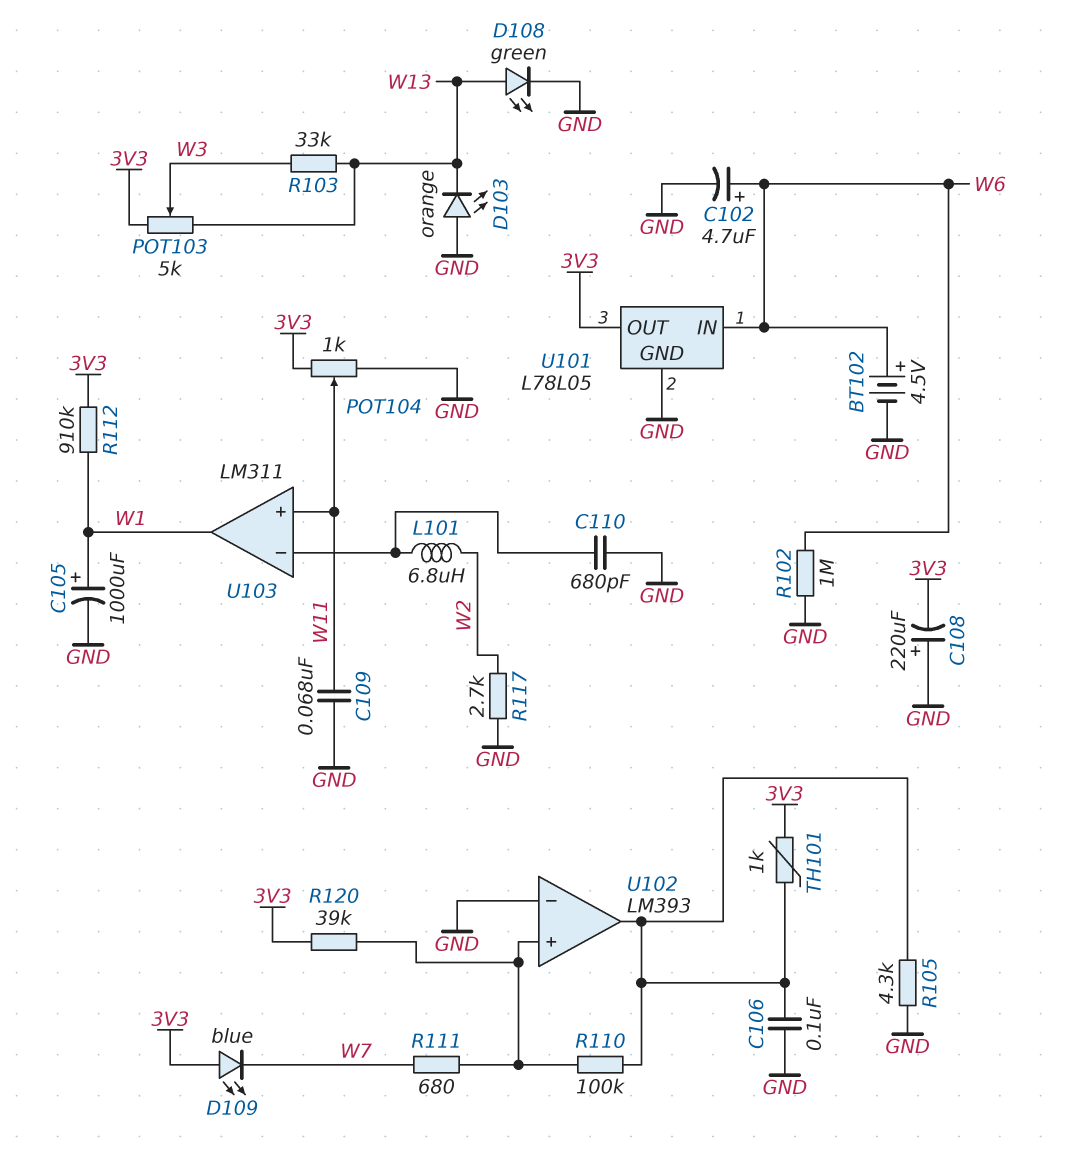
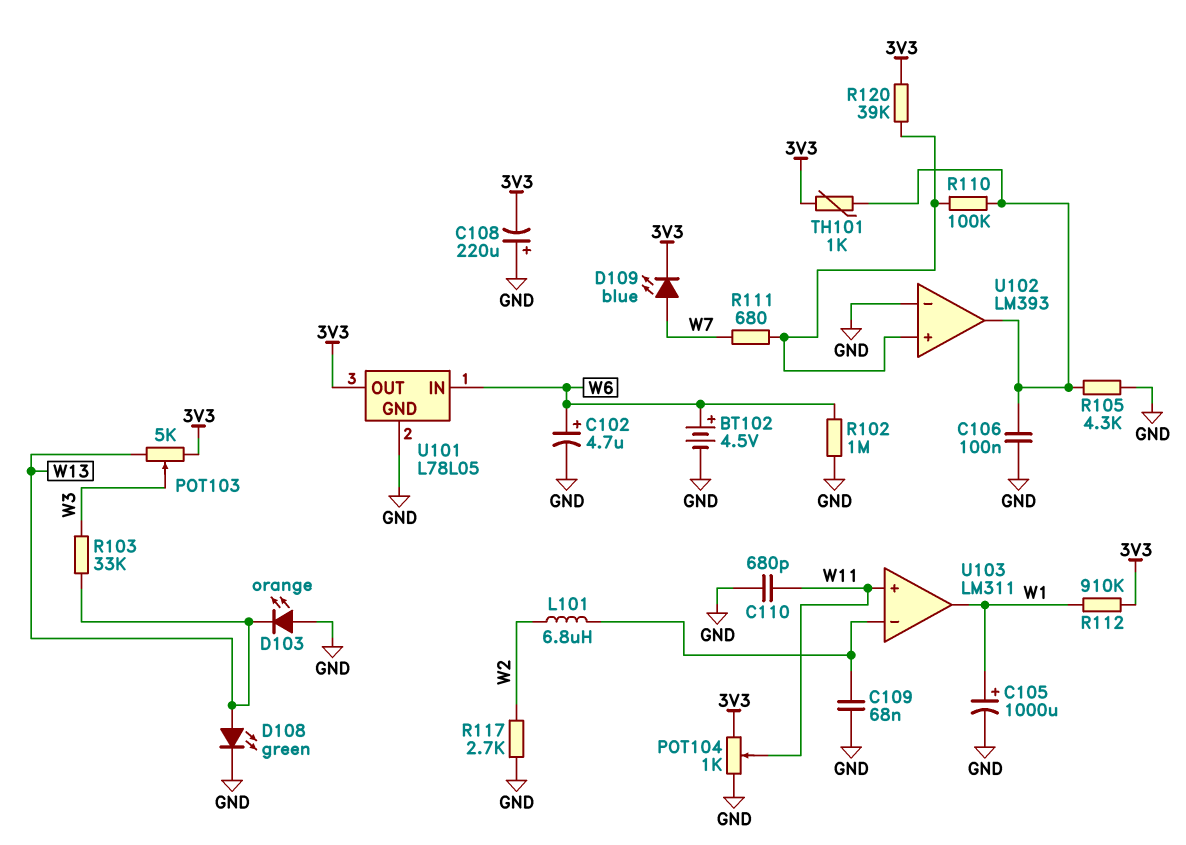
C109: 68nF (GND, W11) -> 68nF (GND, U103/in-)
C110: 680pF (GND, U103/in-) -> 680pF (GND, W11)
D109: LED blue (A 3V3, K W7) -> LED blue (A W7, K 3V3)

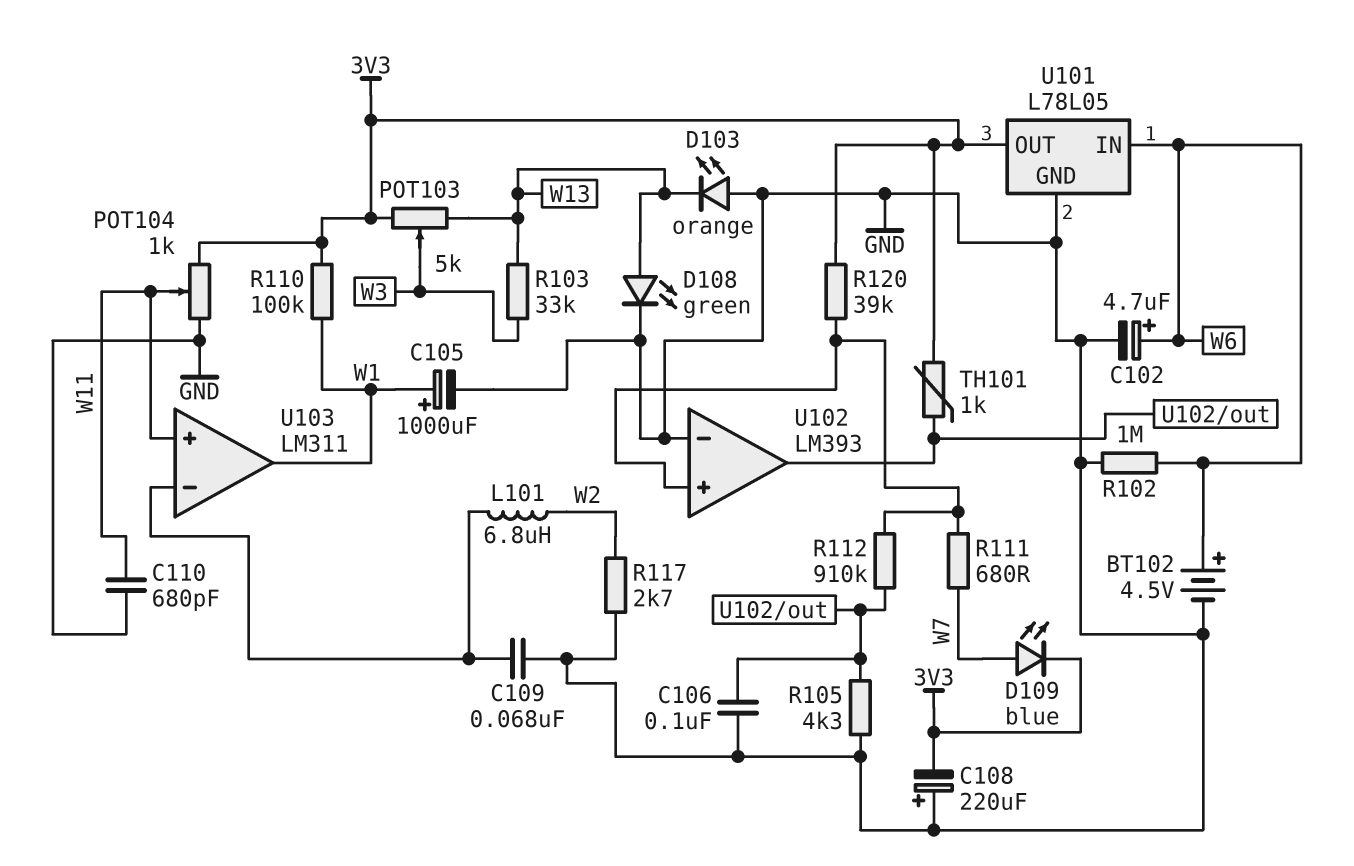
R110: 100k (U102/in+, U102/out) -> 100k (3V3, W1)
R112: 910k (3V3, W1) -> 910k (U102/in+, U102/out)

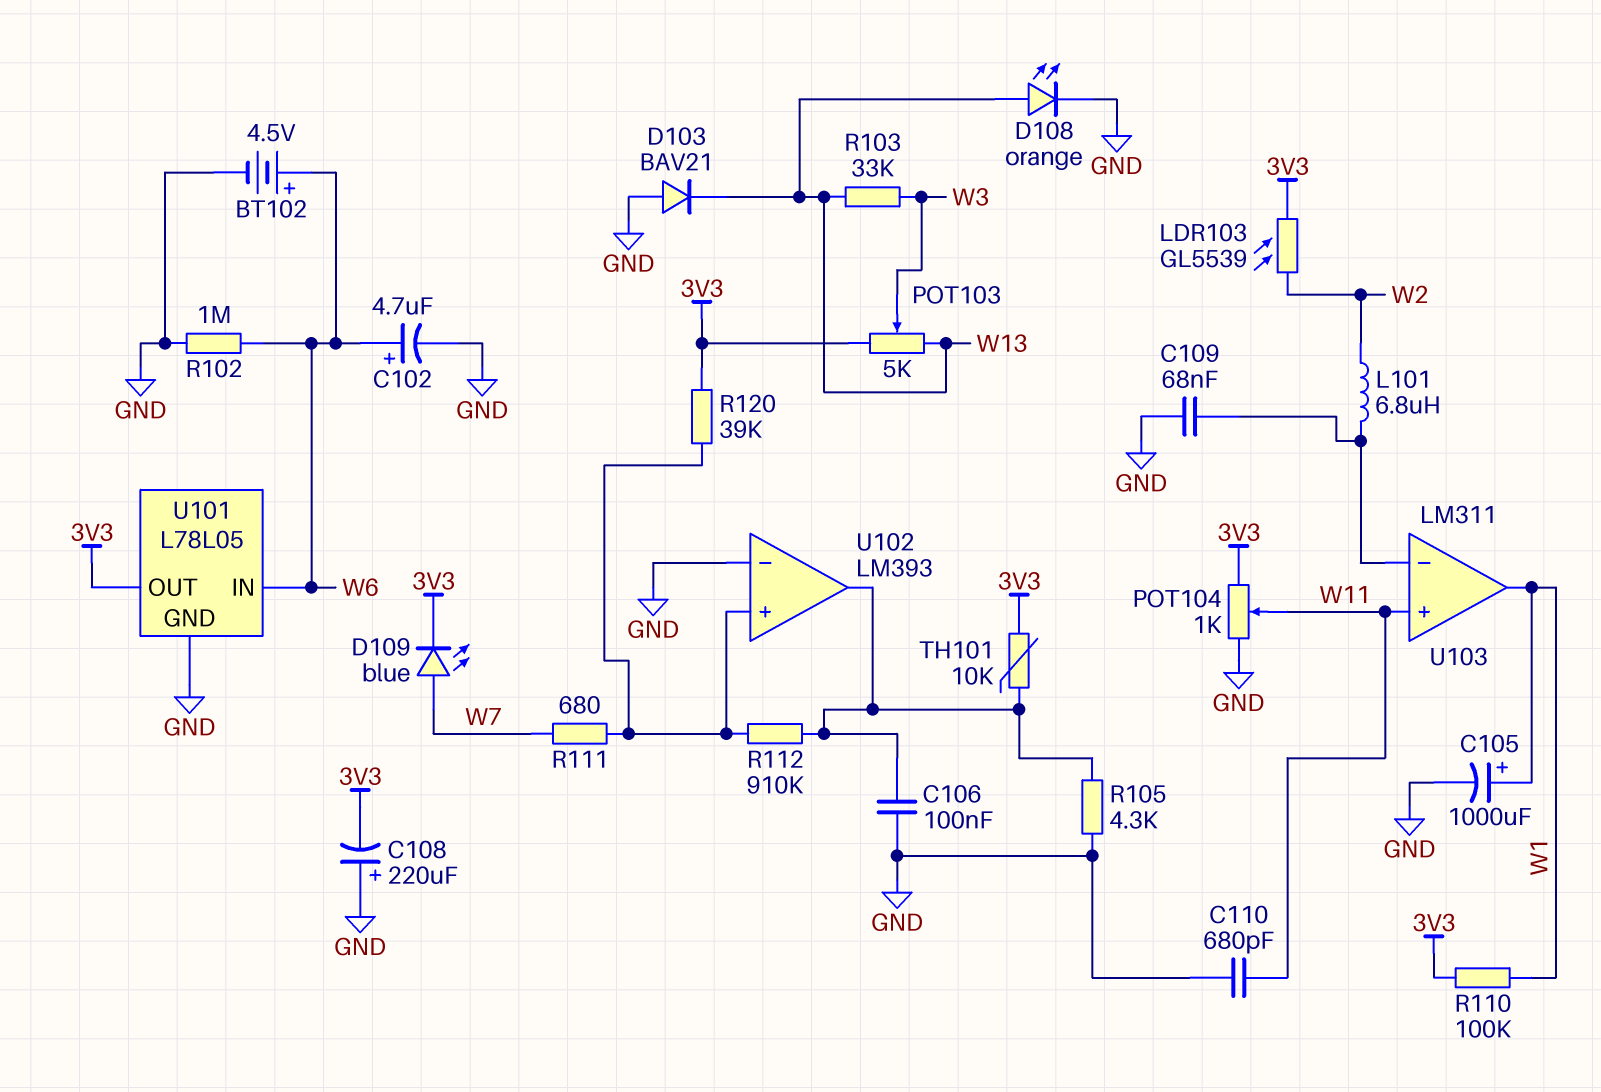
D103: LED orange (A GND, K W13) -> diode BAV21 (A GND, K W13)
D108: LED green (A W13, K GND) -> LED orange (A W13, K GND)
LDR103: none -> GL5539 (3V3, W2)
R117: 2.7k (GND, W2) -> none
TH101: 1k (3V3, U102/out) -> 10k (3V3, U102/out)

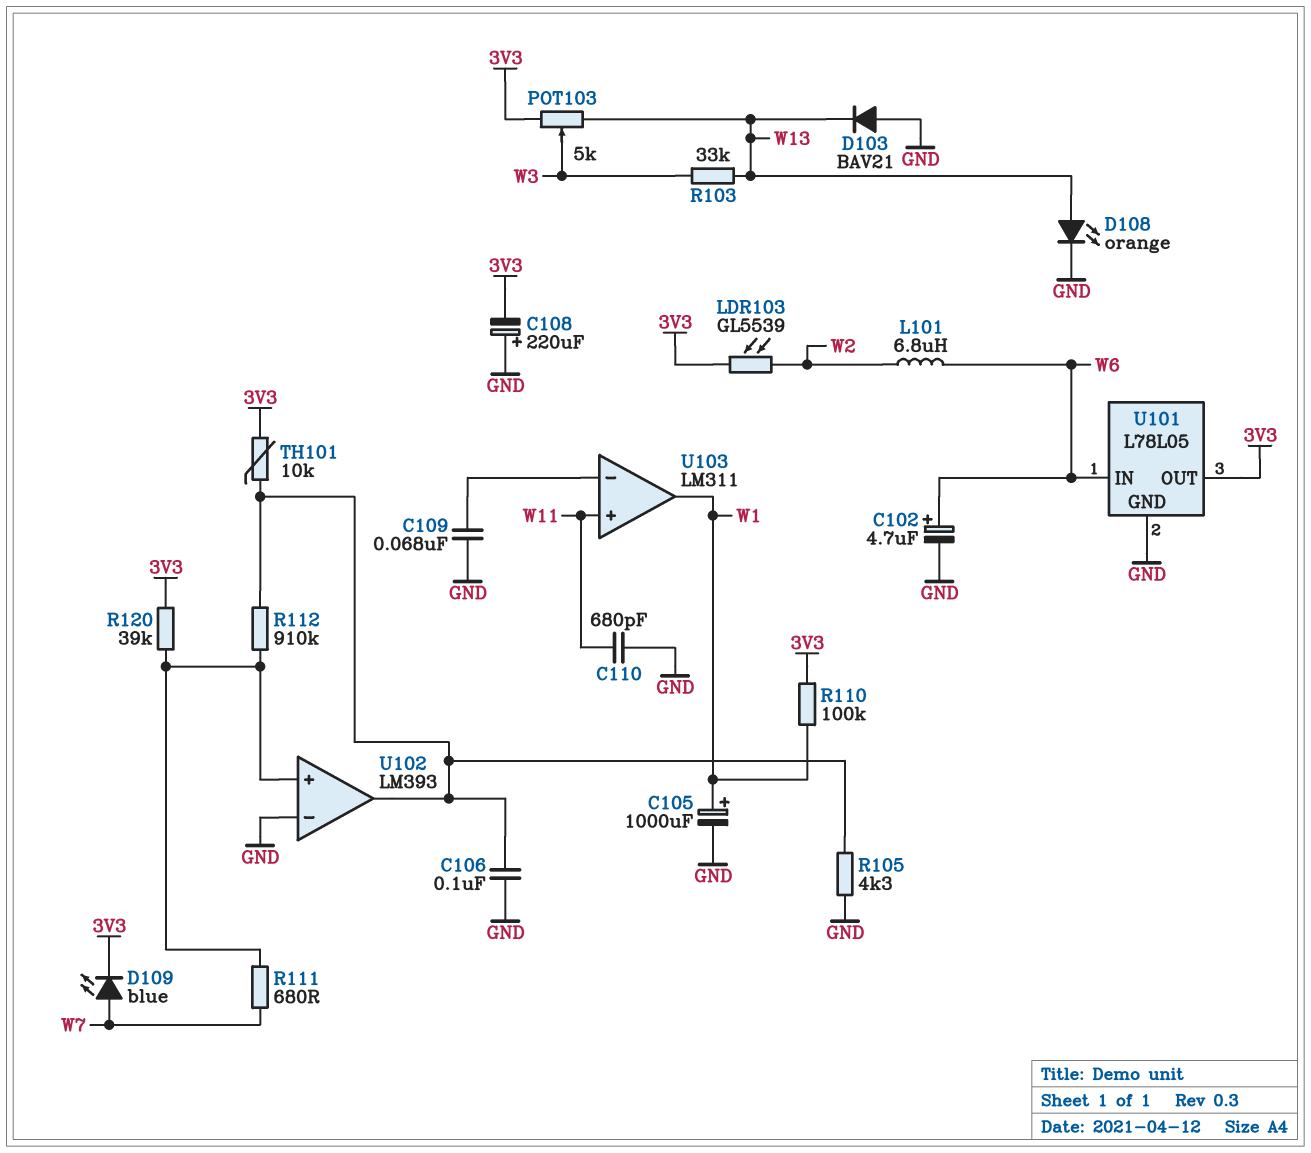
BT102: 4.5V (plus W6, minus GND) -> none
L101: 6.8uH (U103/in-, W2) -> 6.8uH (W2, W6)
POT104: 1k (3V3, GND, wiper W11) -> none
R102: 1M (GND, W6) -> none

